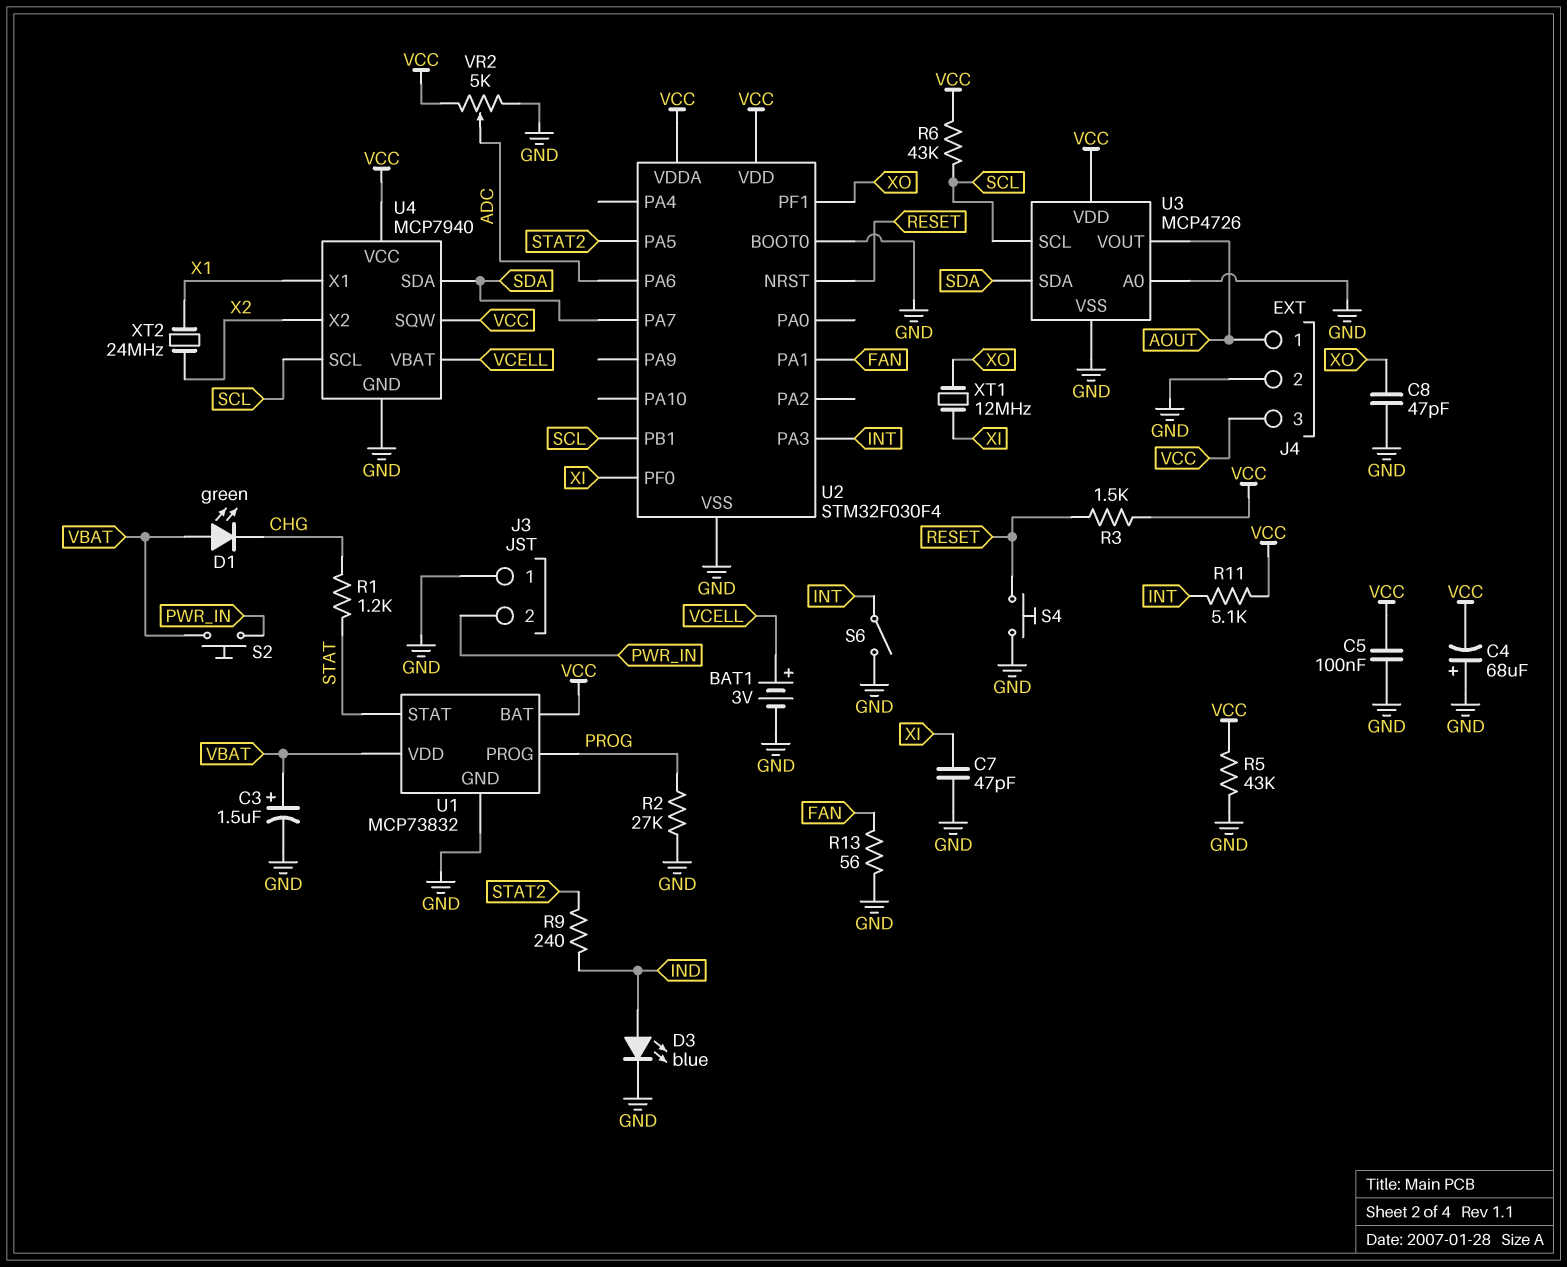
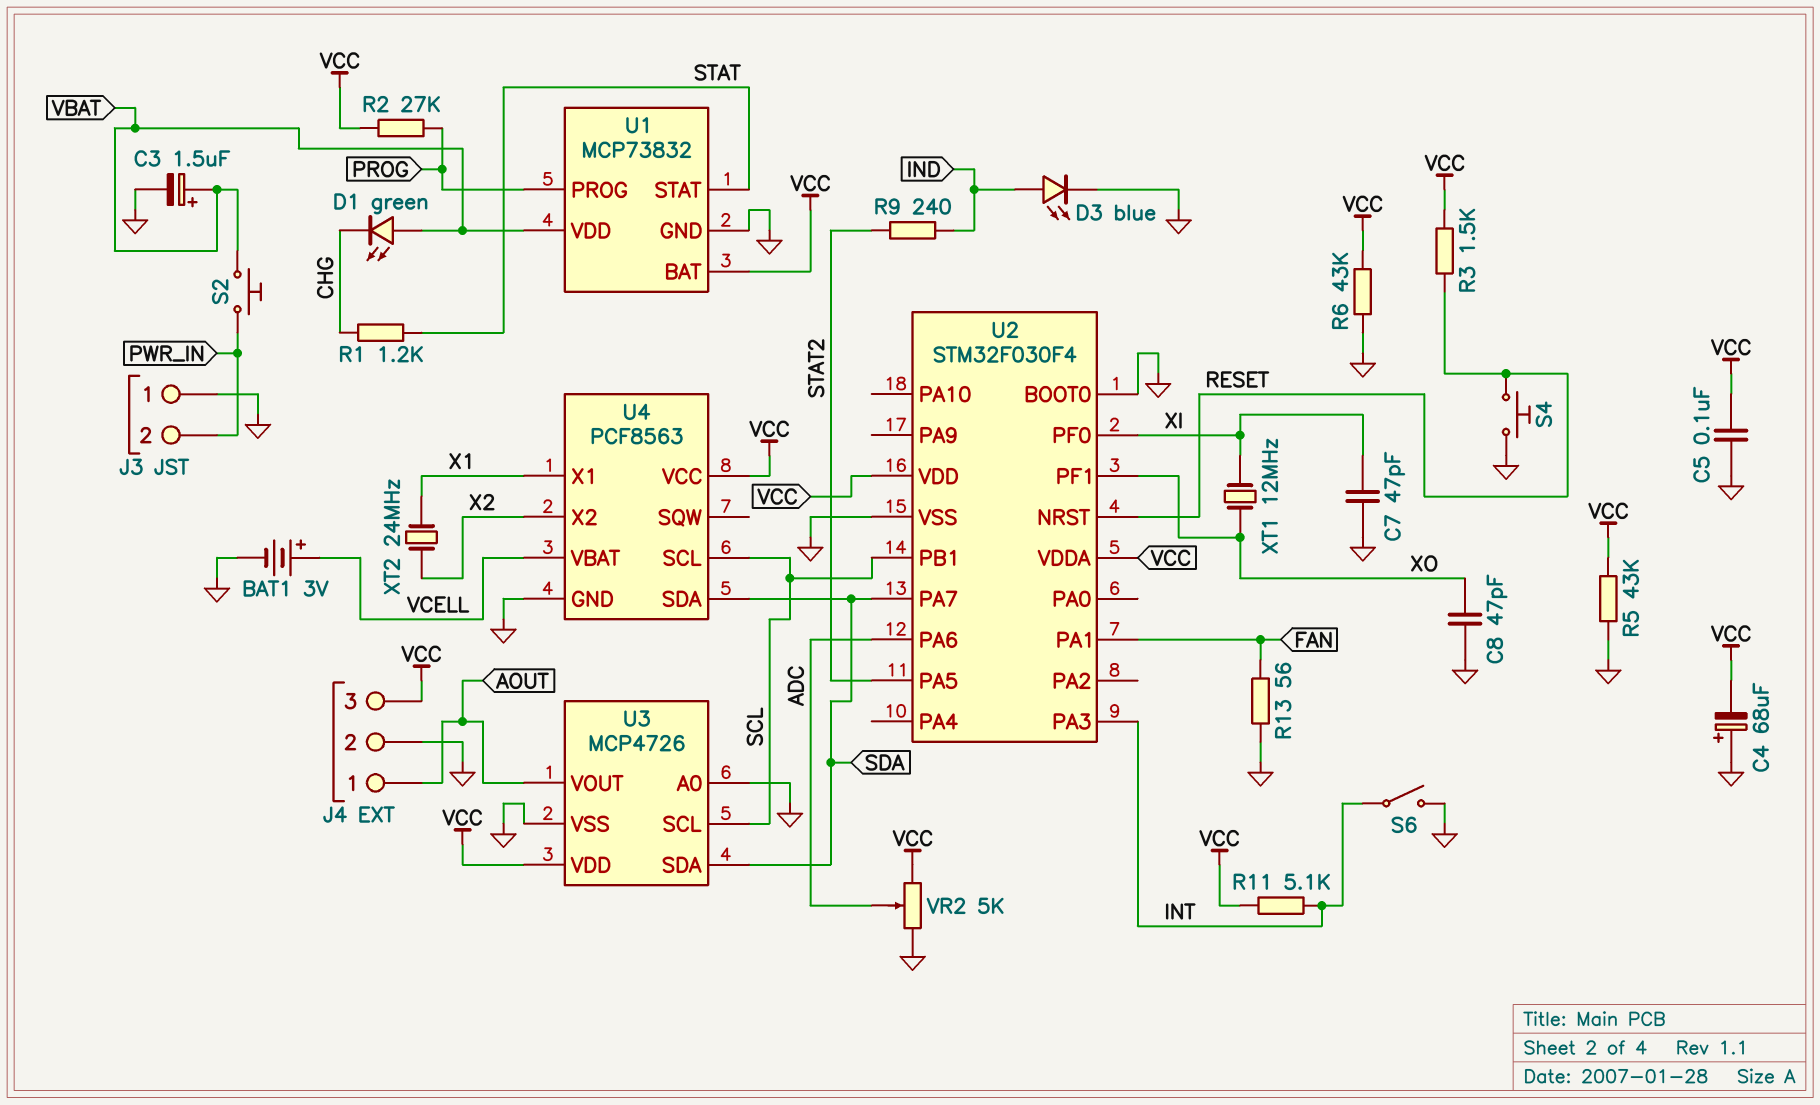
R2: 27k (GND, PROG) -> 27k (PROG, VCC)
R6: 43k (SCL, VCC) -> 43k (GND, VCC)
U4: MCP7940 -> PCF8563
U4 pin SQW: VCC -> none

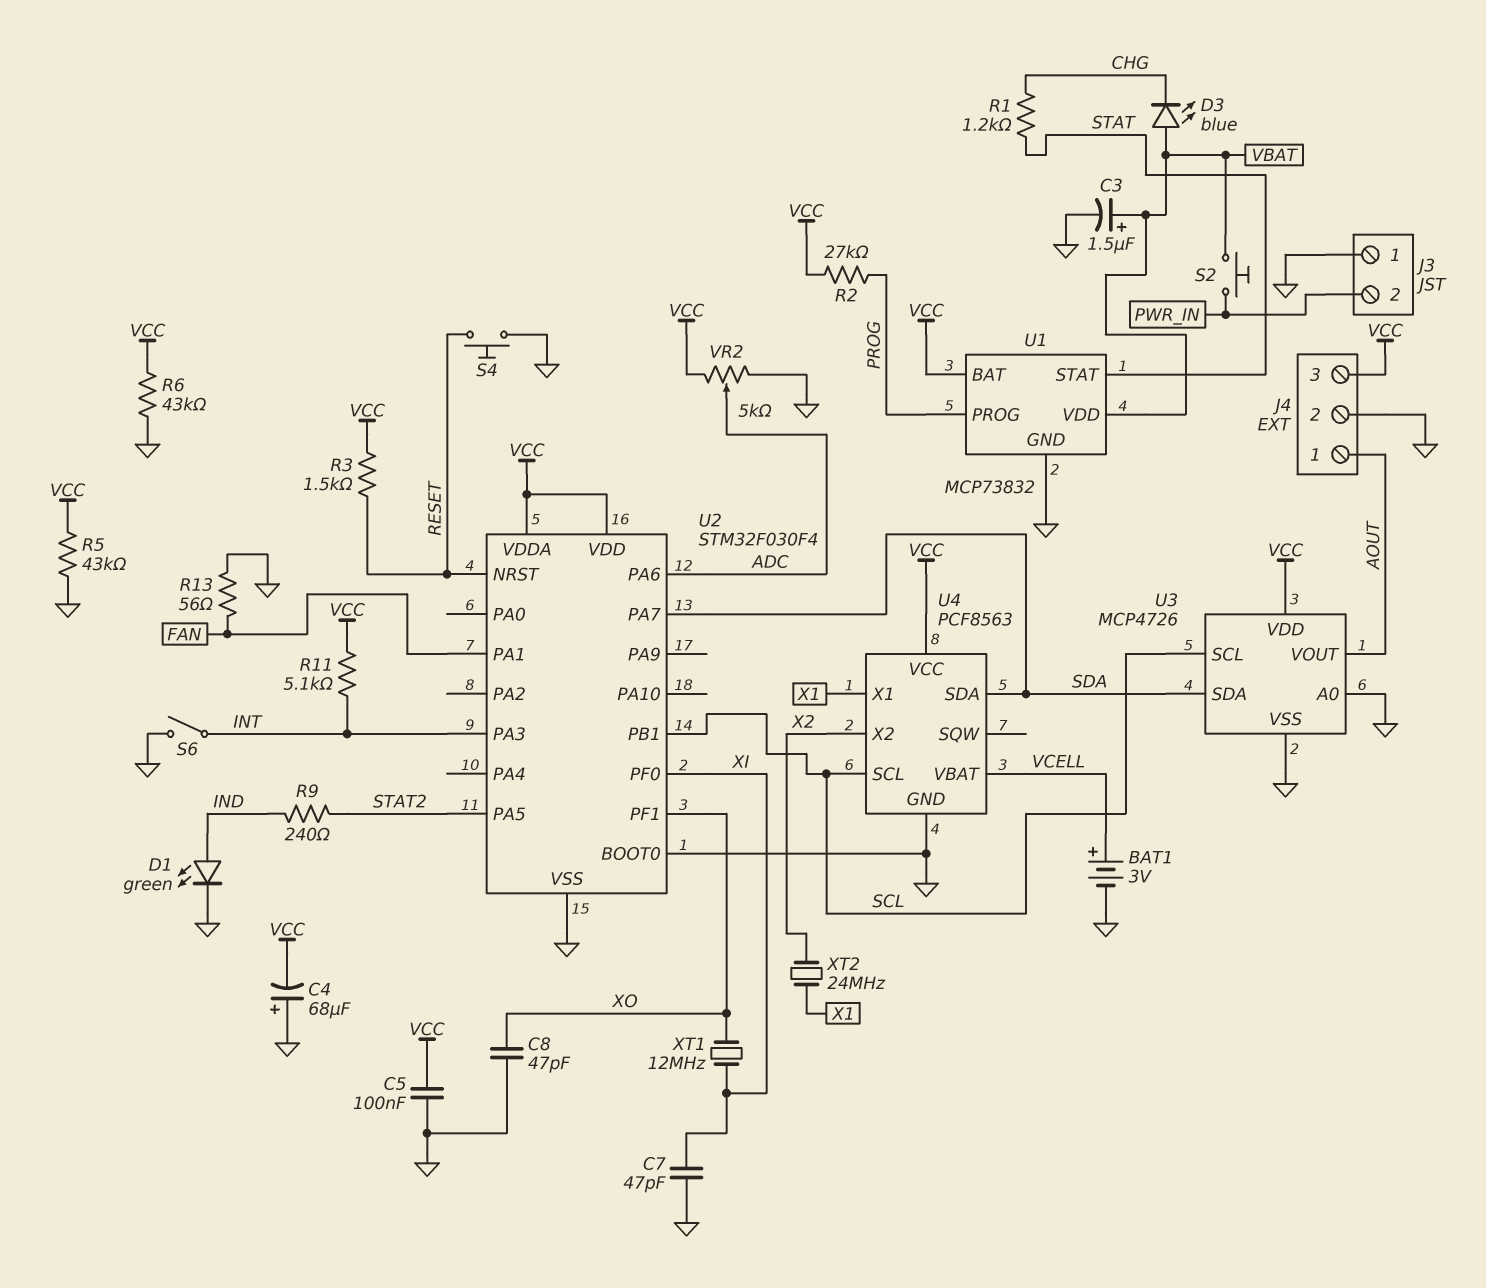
D1: LED green (A VBAT, K CHG) -> LED green (A IND, K GND)
D3: LED blue (A IND, K GND) -> LED blue (A VBAT, K CHG)

